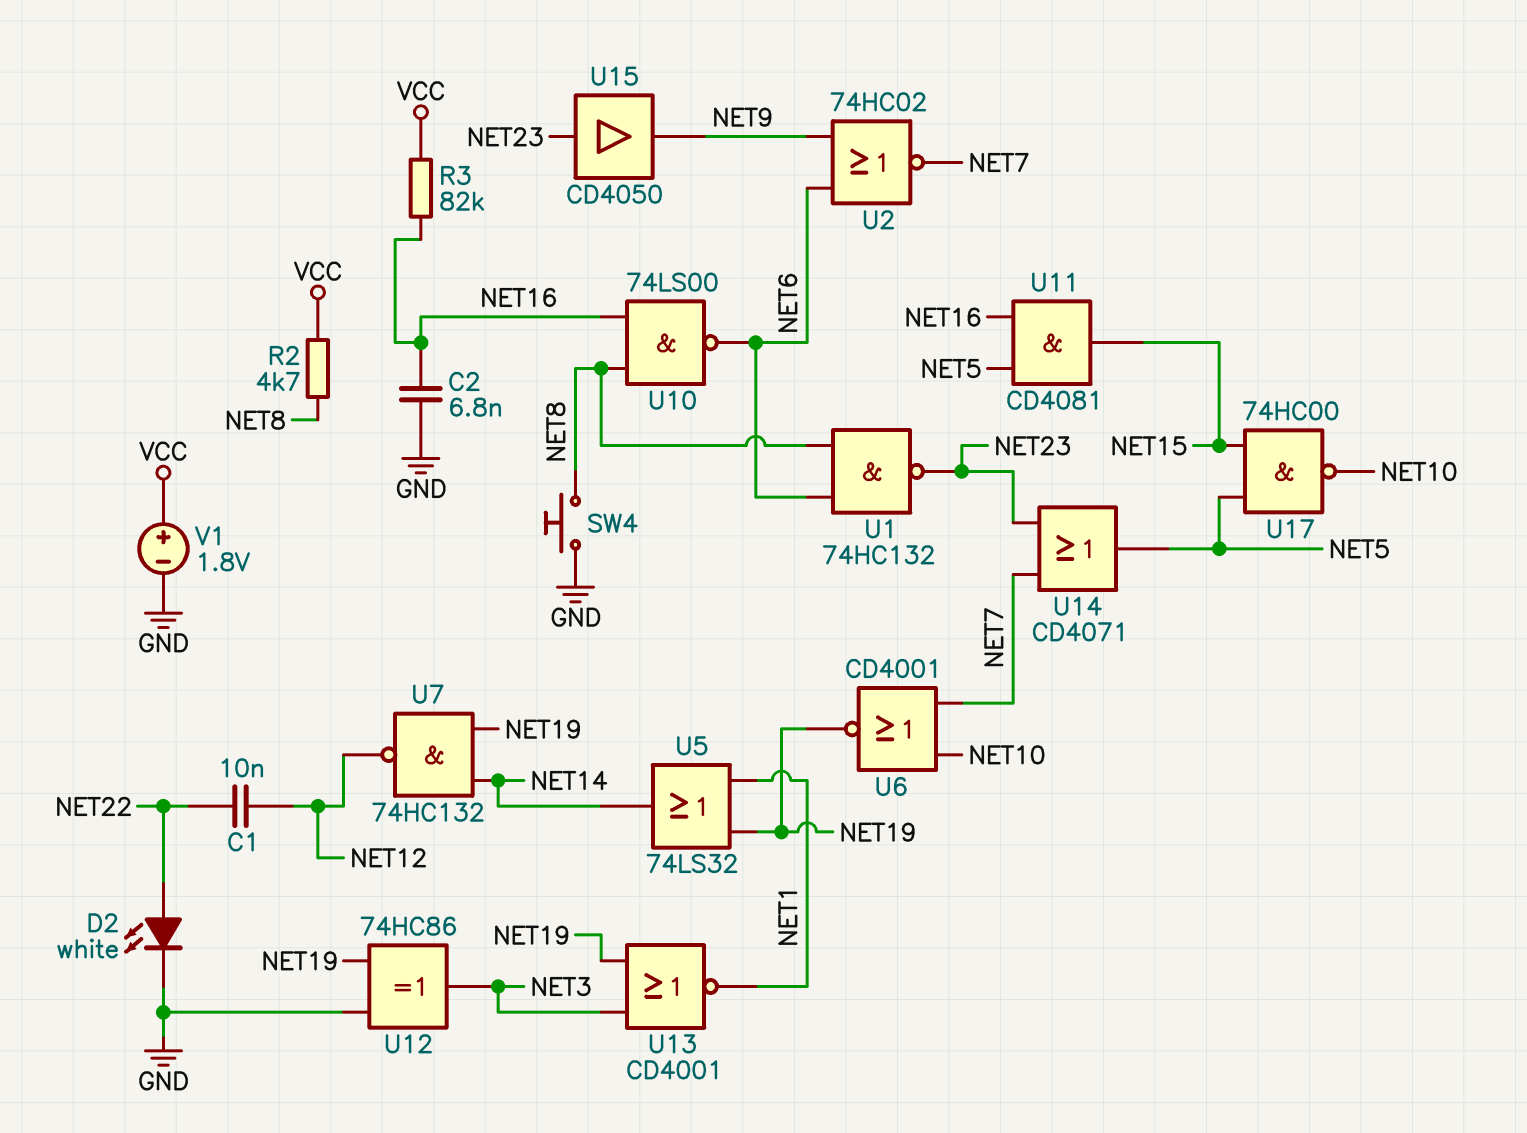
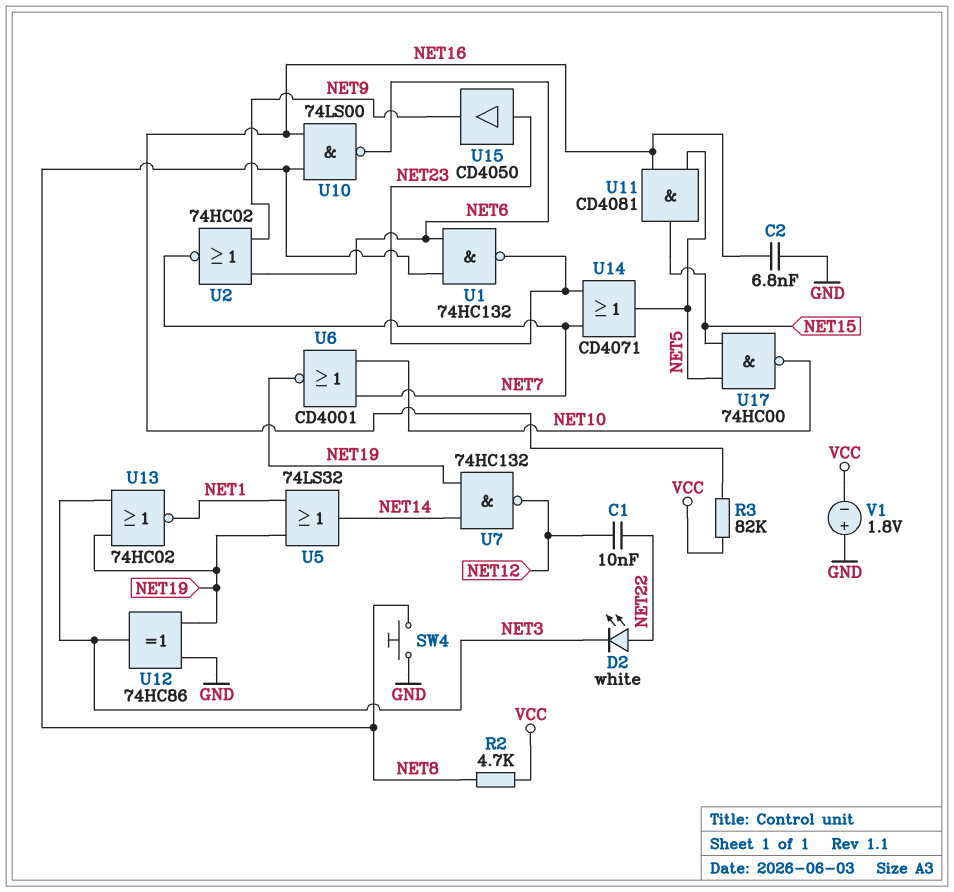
D2: LED white (A NET22, K GND) -> LED white (A NET22, K NET3)
U13: NOR CD4001 (in NET3, in NET19, out NET1) -> NOR 74HC02 (in NET3, in NET19, out NET1)
V1: 1.8V (plus VCC, minus GND) -> 1.8V (plus GND, minus VCC)

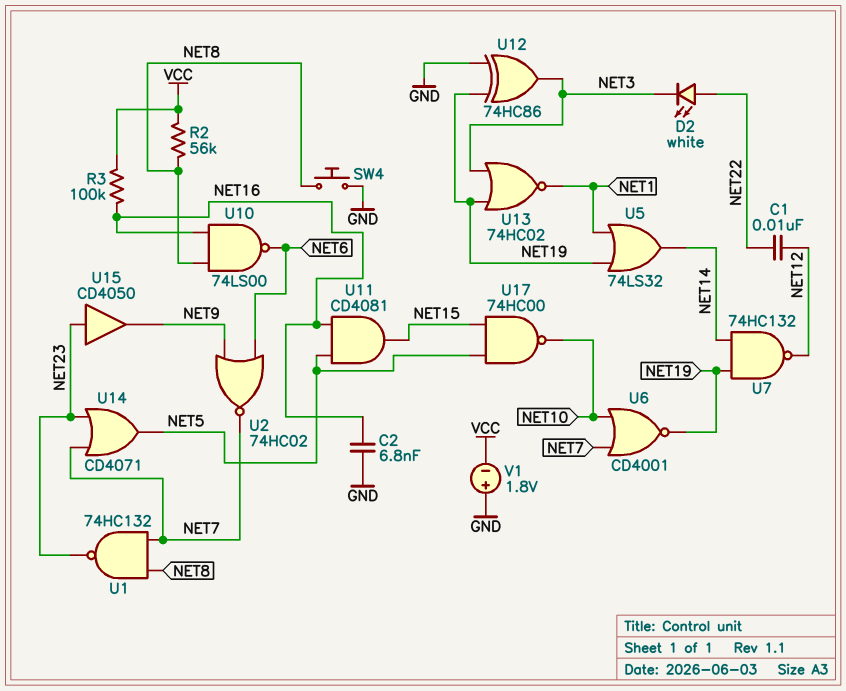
R2: 4.7k (NET8, VCC) -> 56k (NET8, VCC)
R3: 82k (NET16, VCC) -> 100k (NET16, VCC)
U1: NAND 74HC132 (in NET6, in NET8, out NET23) -> NAND 74HC132 (in NET7, in NET8, out NET23)

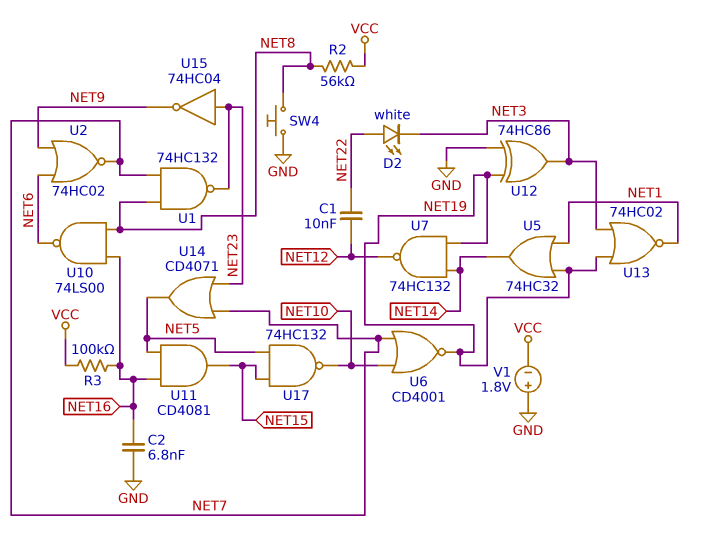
U5: OR 74LS32 (in NET1, in NET19, out NET14) -> OR 74HC32 (in NET1, in NET19, out NET14)
U15: buffer CD4050 (in NET23, out NET9) -> NOT 74HC04 (in NET23, out NET9)
U17: NAND 74HC00 (in NET5, in NET15, out NET10) -> NAND 74HC132 (in NET5, in NET15, out NET10)

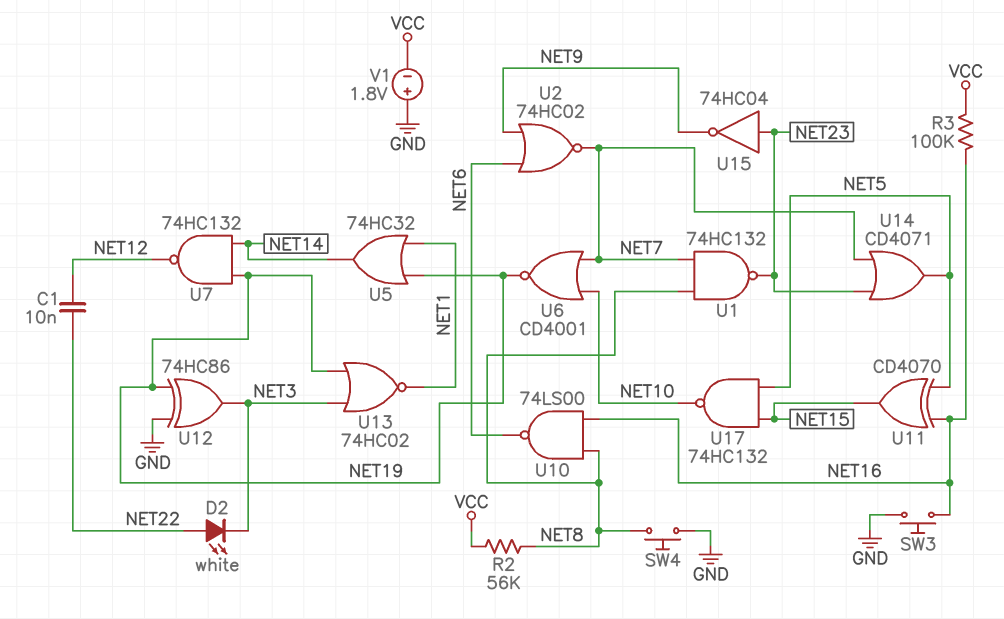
C2: 6.8nF (GND, NET16) -> none
SW3: none -> button (GND, NET16)
U11: AND CD4081 (in NET5, in NET16, out NET15) -> XOR CD4070 (in NET5, in NET16, out NET15)

